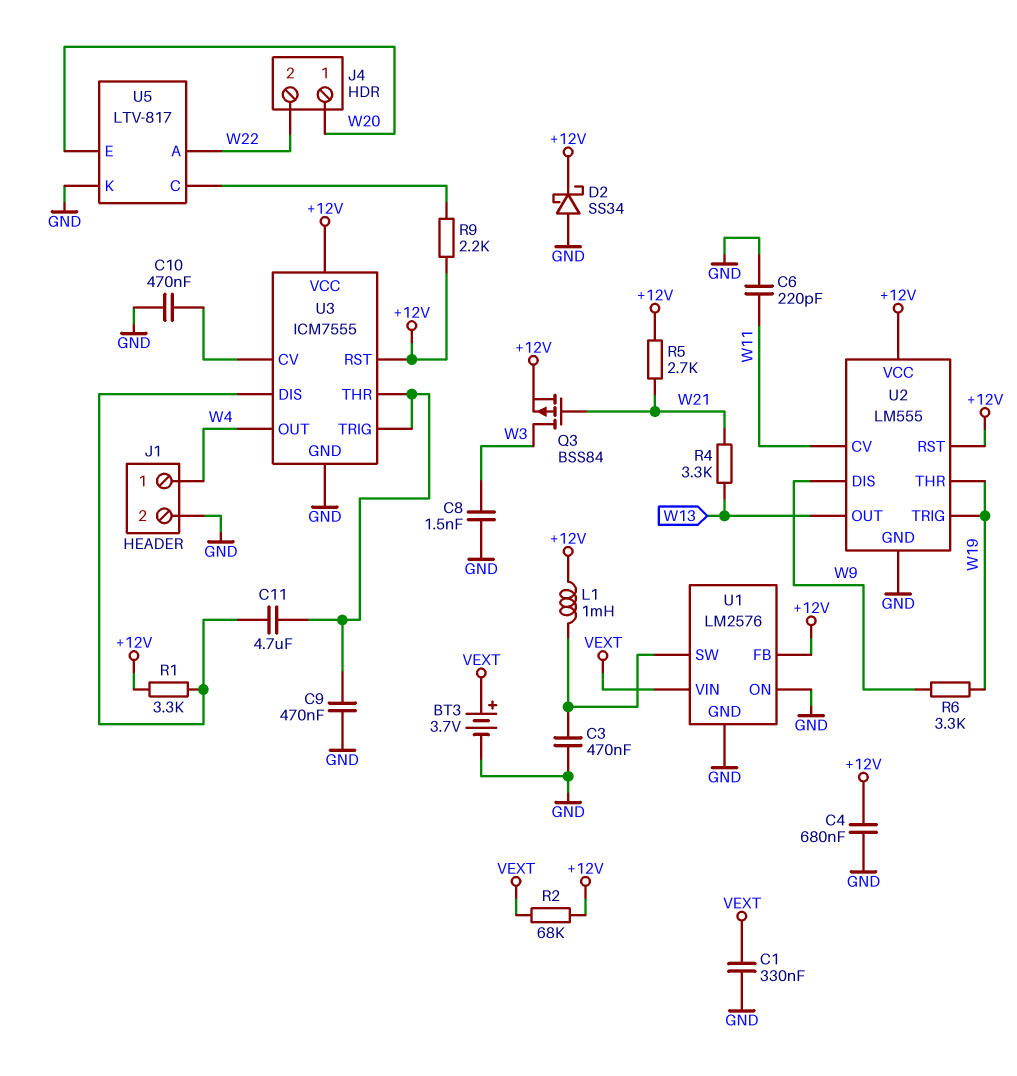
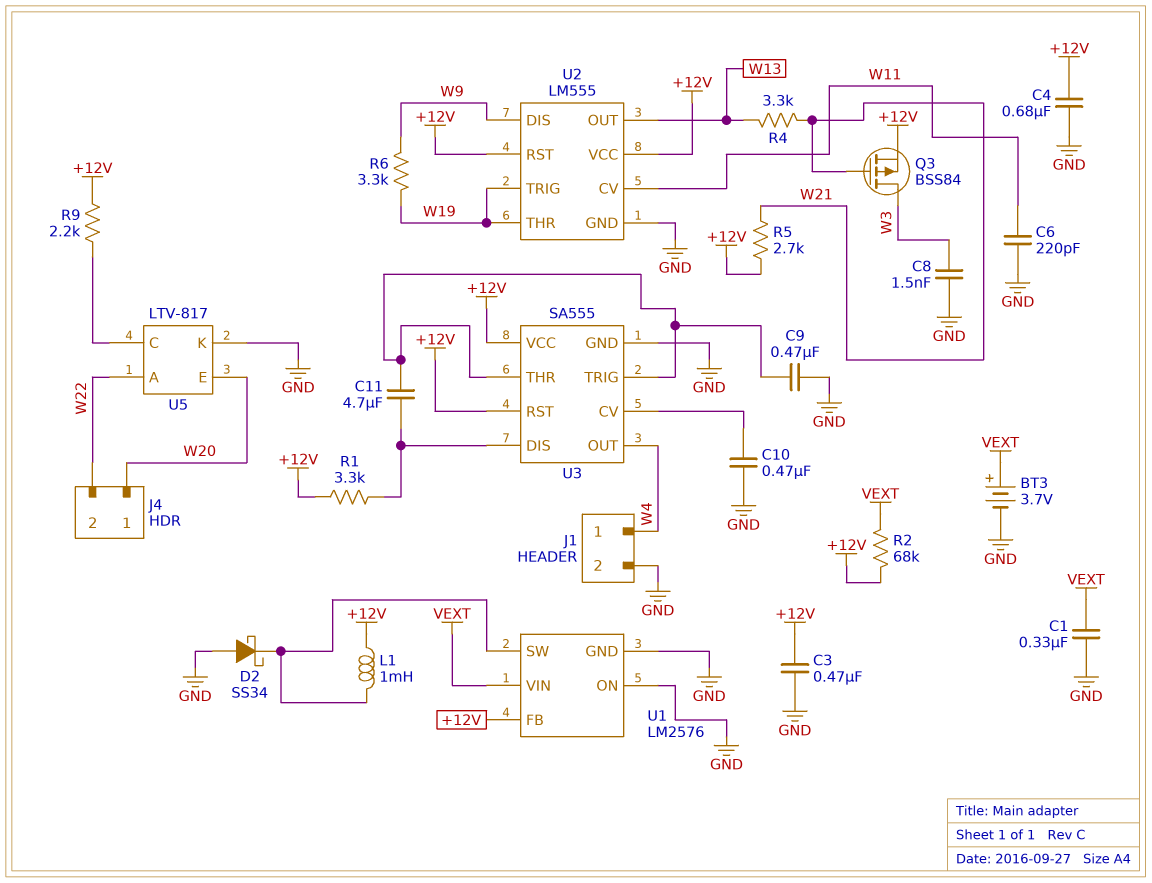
C3: 470nF (GND, U1/SW) -> 470nF (+12V, GND)
D2: schottky SS34 (A GND, K +12V) -> schottky SS34 (A GND, K U1/SW)
U3: ICM7555 -> SA555

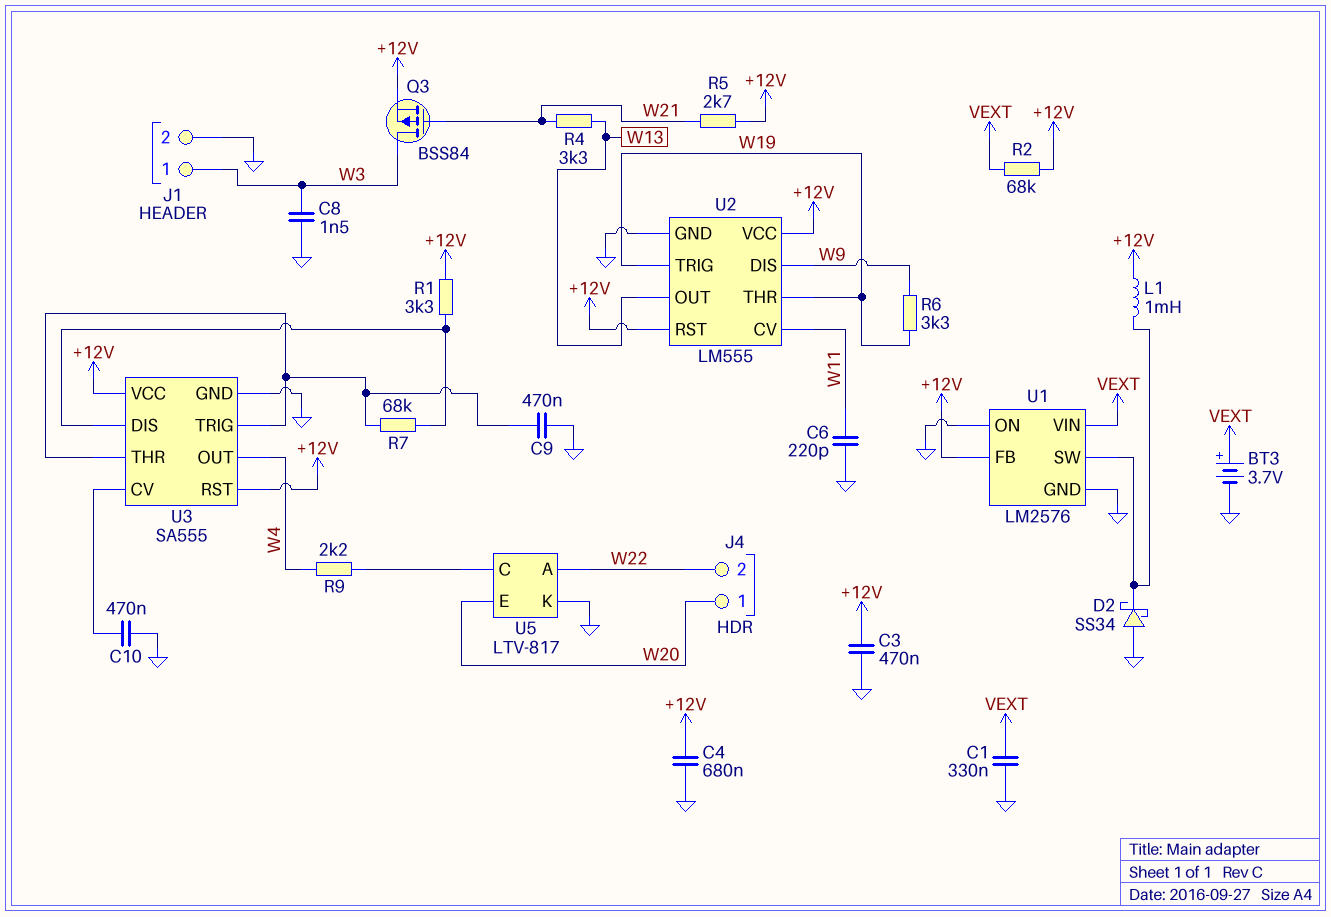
C11: 4.7uF (U3/DIS, U3/THR) -> none
J1 pin 1: W4 -> W3
R7: none -> 68k (U3/DIS, U3/THR)
R9: 2.2k (+12V, U5/C) -> 2.2k (U5/C, W4)

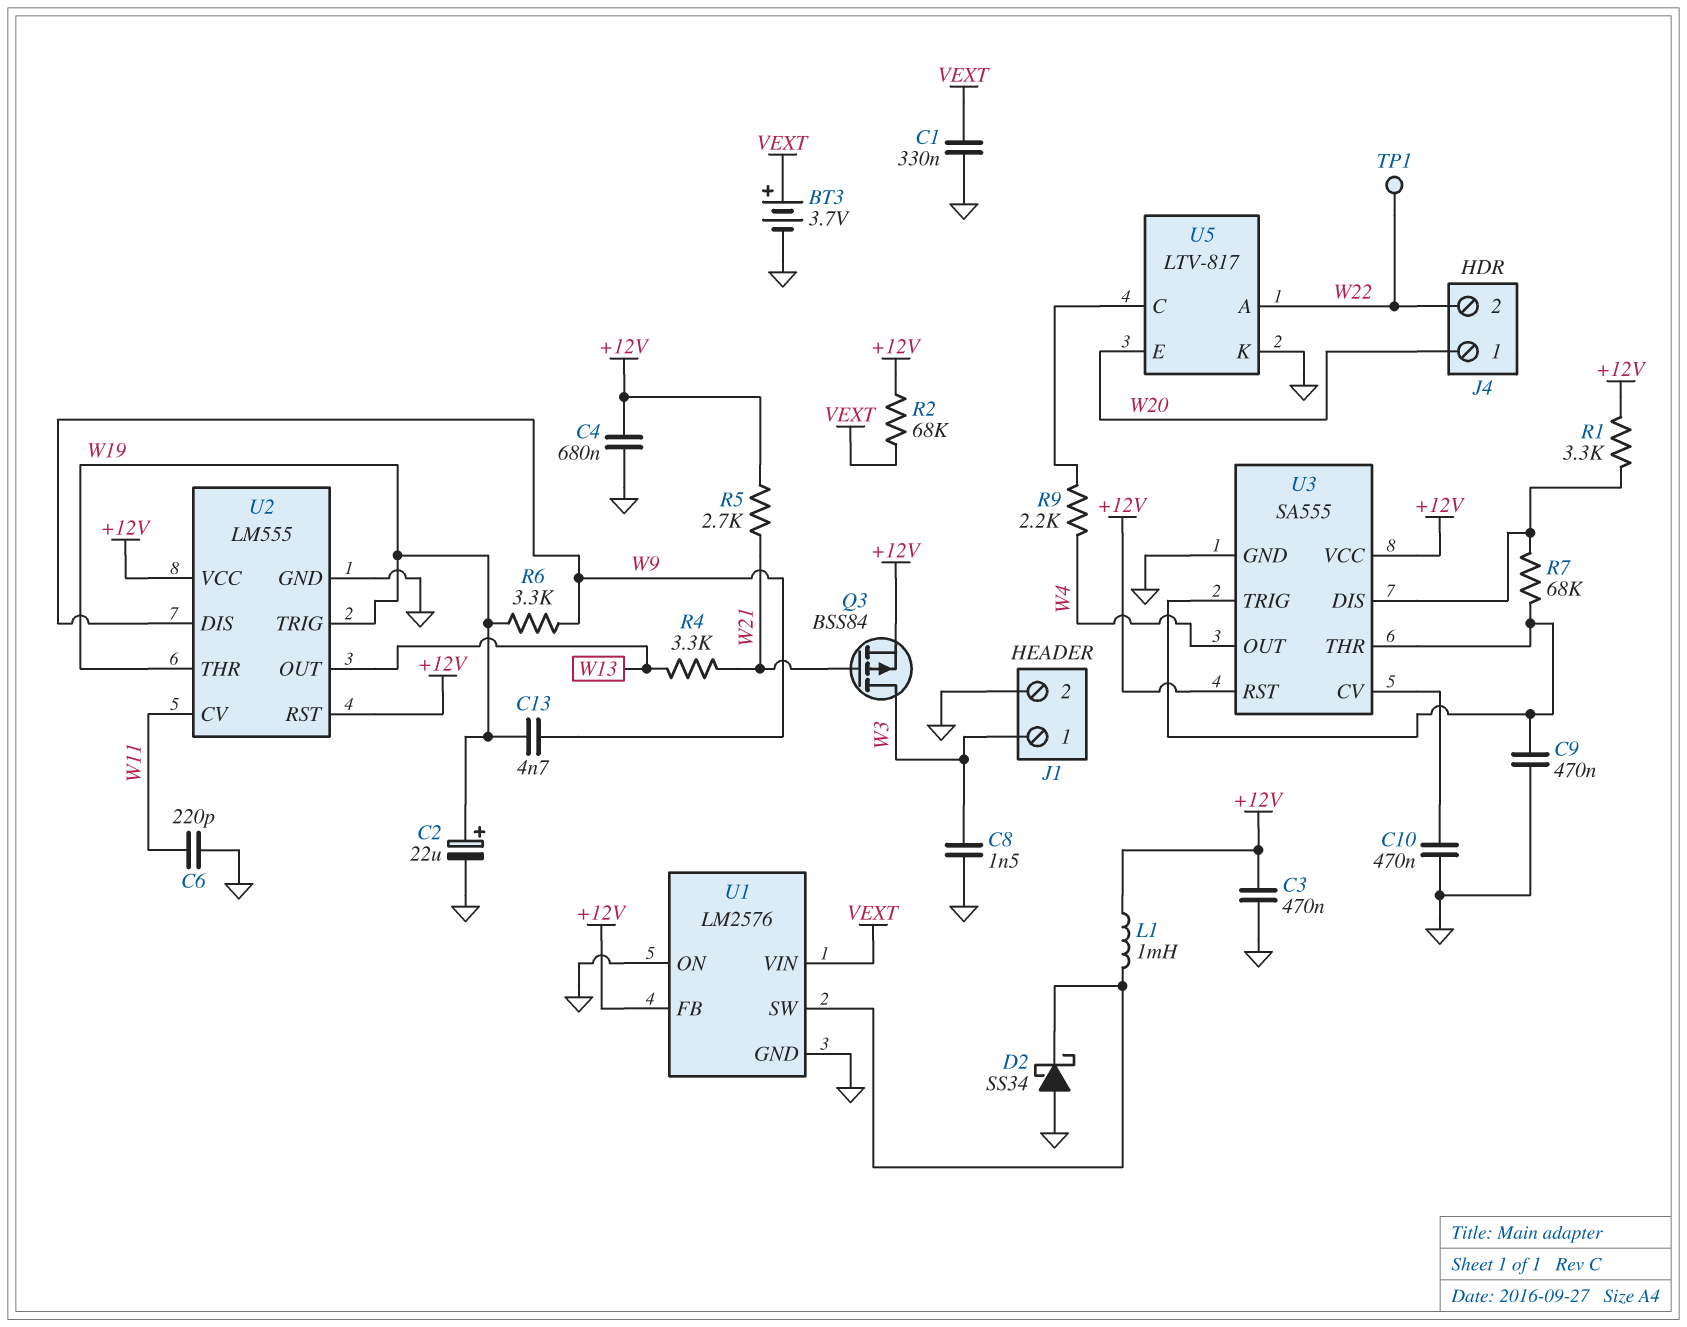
C2: none -> 22uF (plus W19, minus GND)
C13: none -> 4.7nF (W9, W19)
TP1: none -> test point (W22)

